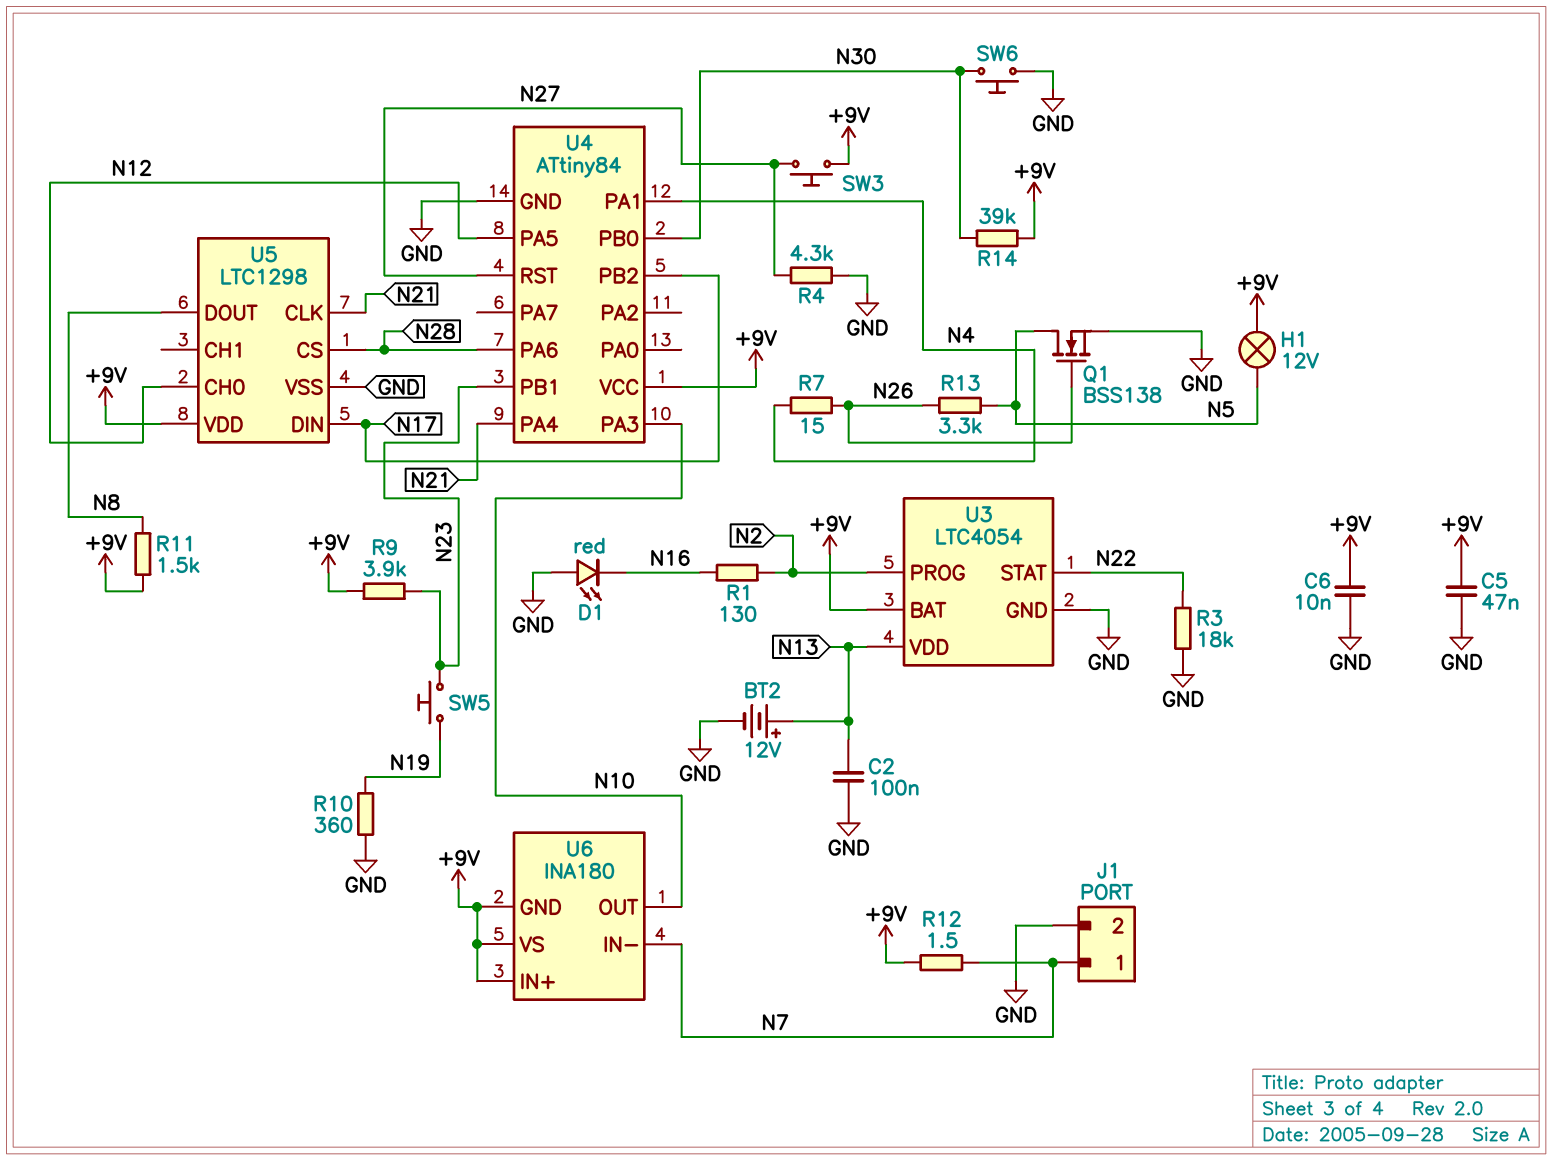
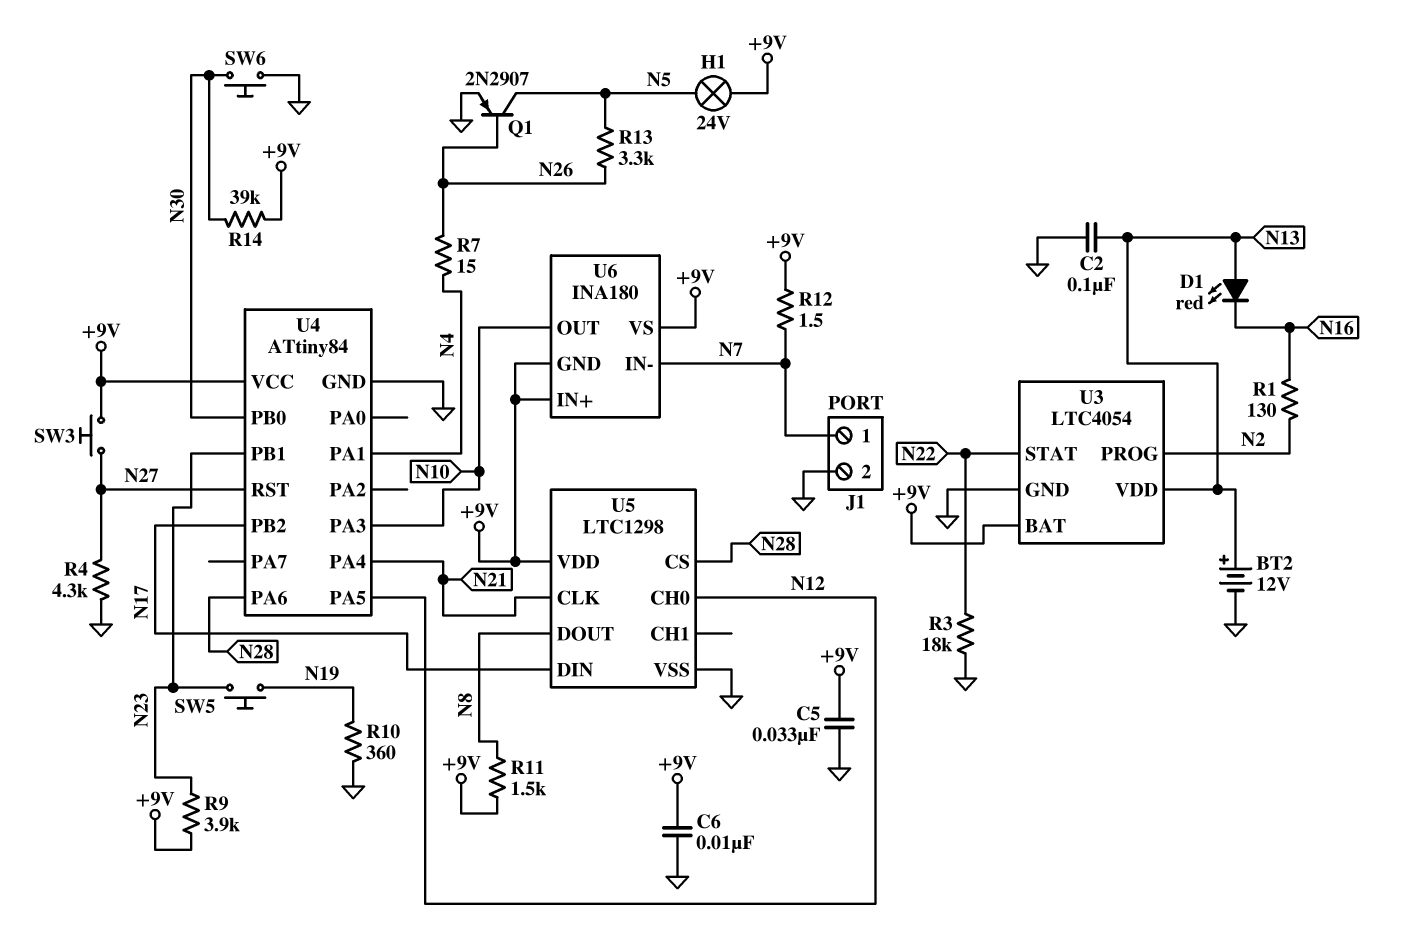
C5: 47nF (+9V, GND) -> 33nF (+9V, GND)
D1: LED red (A GND, K N16) -> LED red (A N13, K N16)
H1: lamp 12V (+9V, N5) -> lamp 24V (+9V, N5)
Q1: NMOS BSS138 (G N26, D N5, S GND) -> PNP 2N2907 (B N26, C N5, E GND)

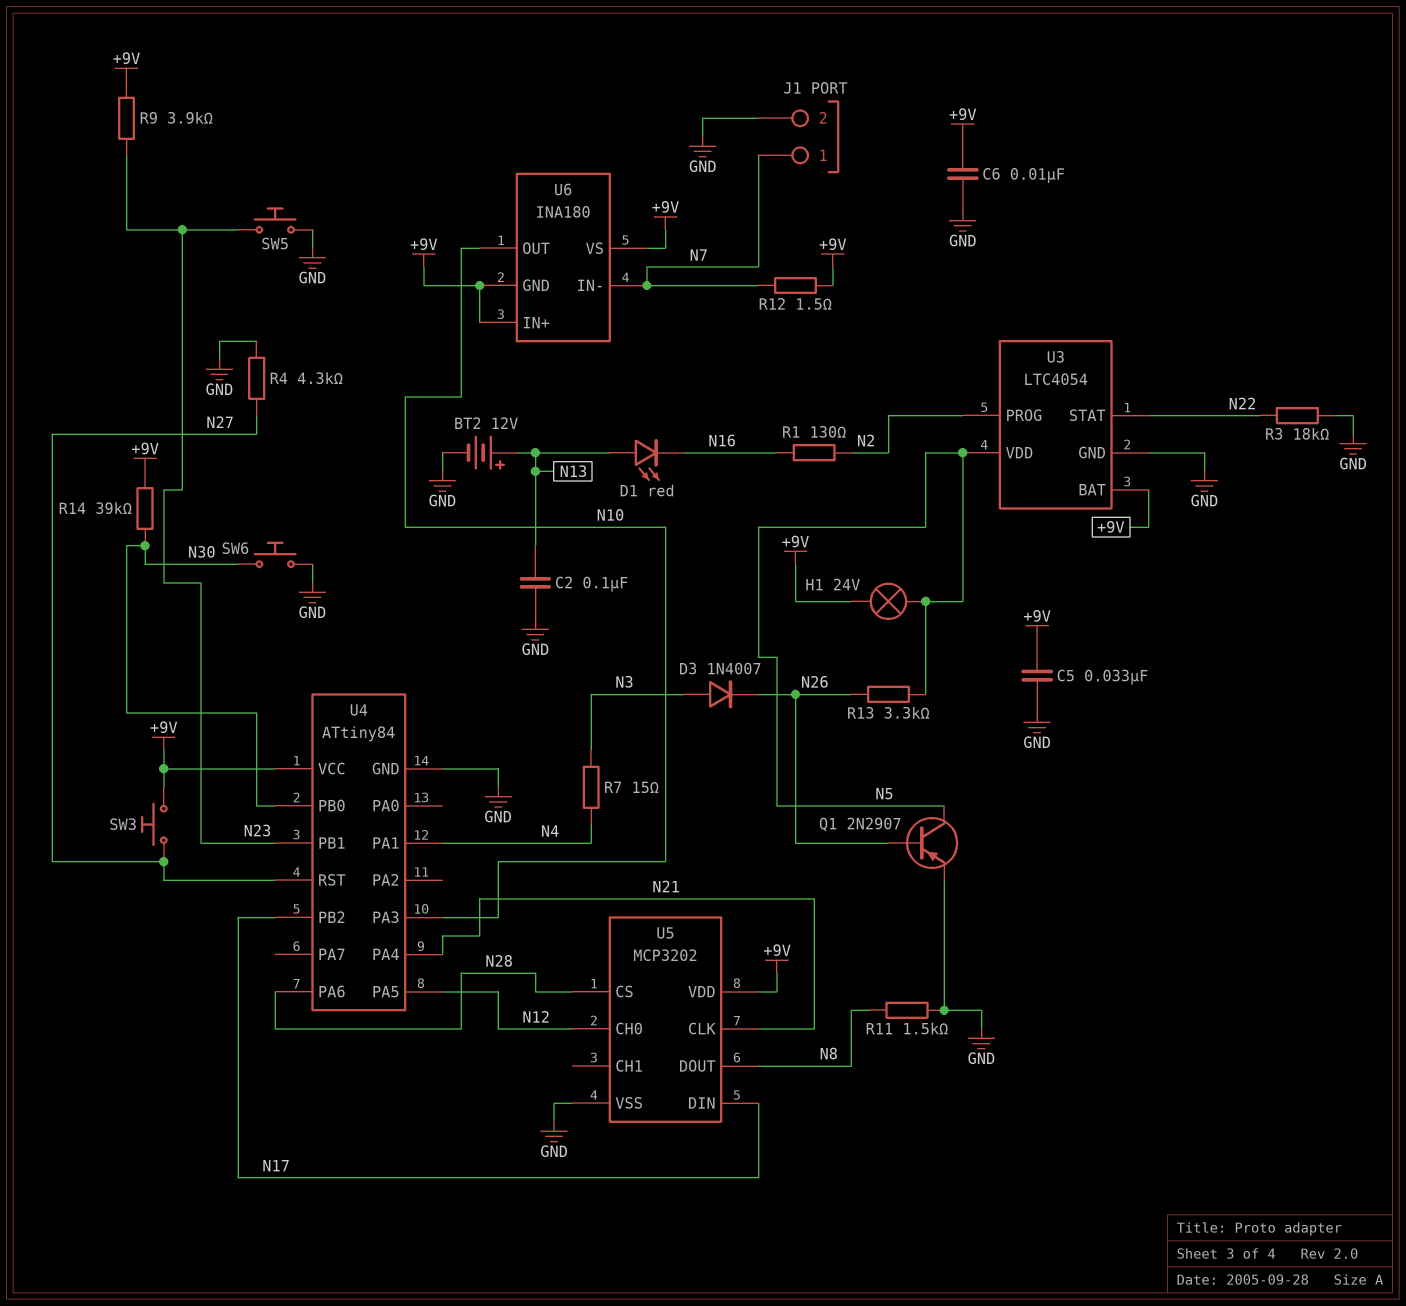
D3: none -> diode 1N4007 (A N3, K N26)
R7: 15 (N4, N26) -> 15 (N3, N4)
R10: 360 (GND, N19) -> none
R11: 1.5k (+9V, N8) -> 1.5k (GND, N8)
SW5: button (N19, N23) -> button (GND, N23)
U3 pin VDD: N13 -> N5
U5: LTC1298 -> MCP3202

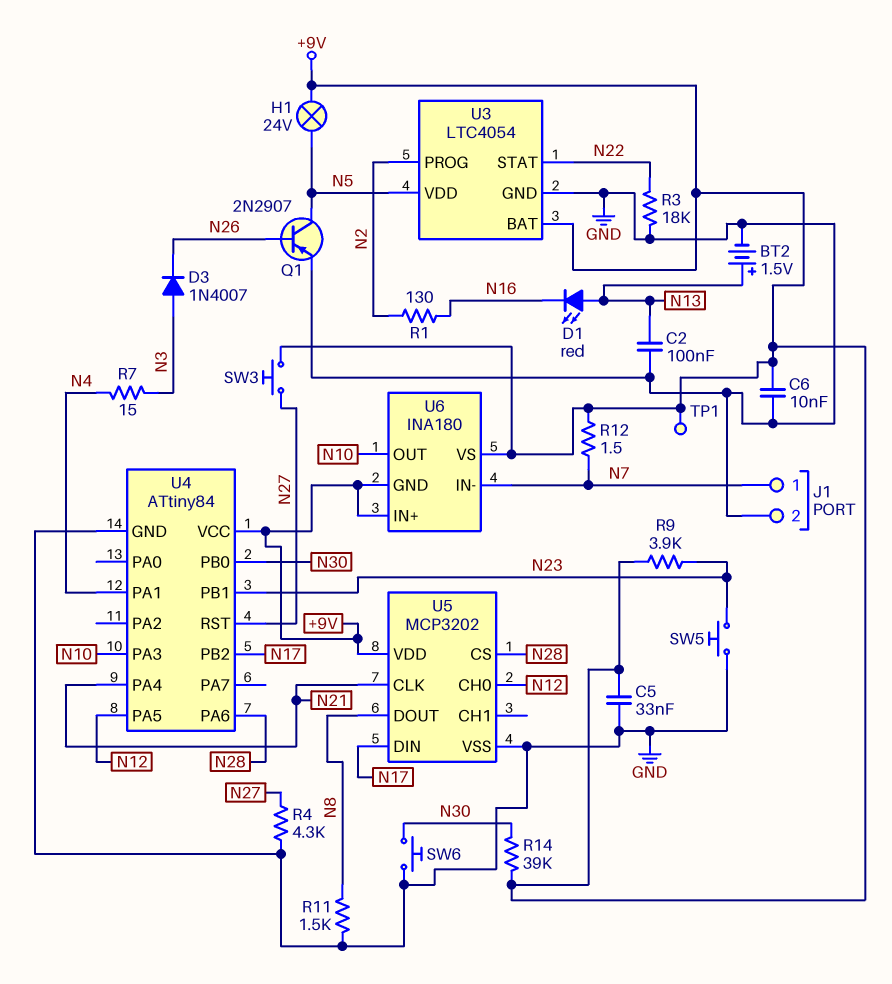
BT2: 12V (plus N13, minus GND) -> 1.5V (plus N13, minus GND)
R13: 3.3k (N5, N26) -> none
TP1: none -> test point (+9V)

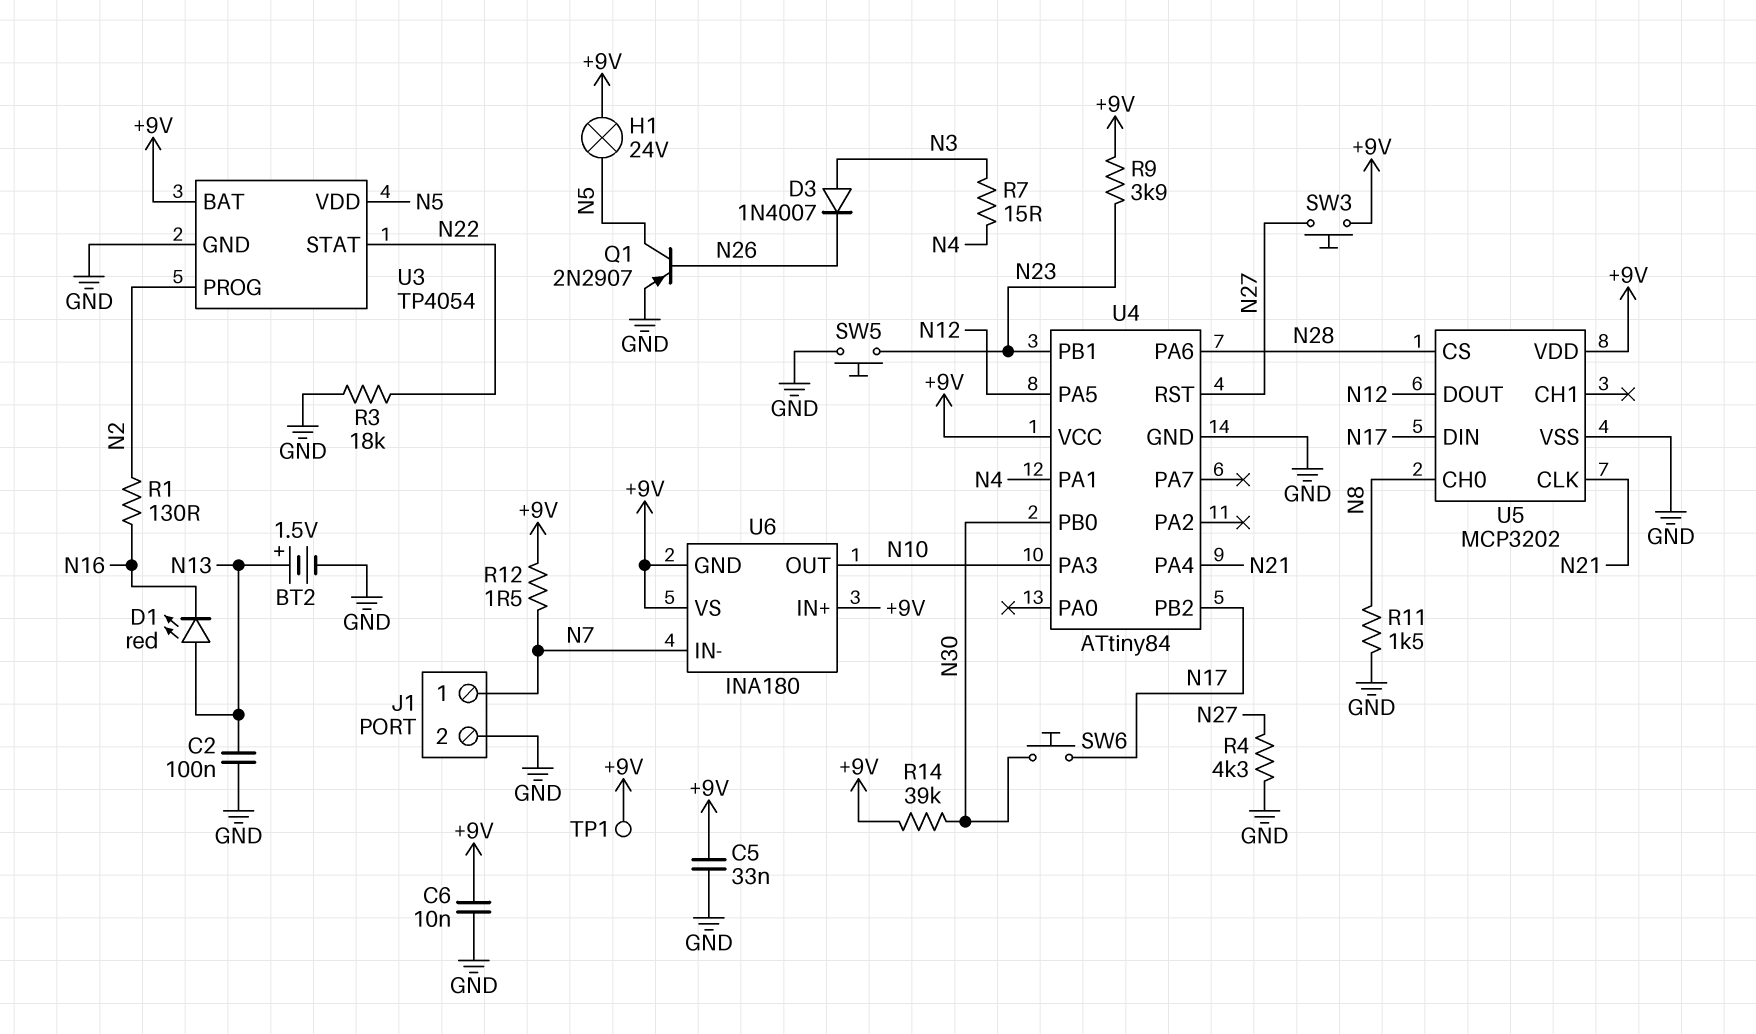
SW6: button (GND, N30) -> button (N17, N30)
U3: LTC4054 -> TP4054
U5 pin CH0: N12 -> N8
U5 pin DOUT: N8 -> N12

